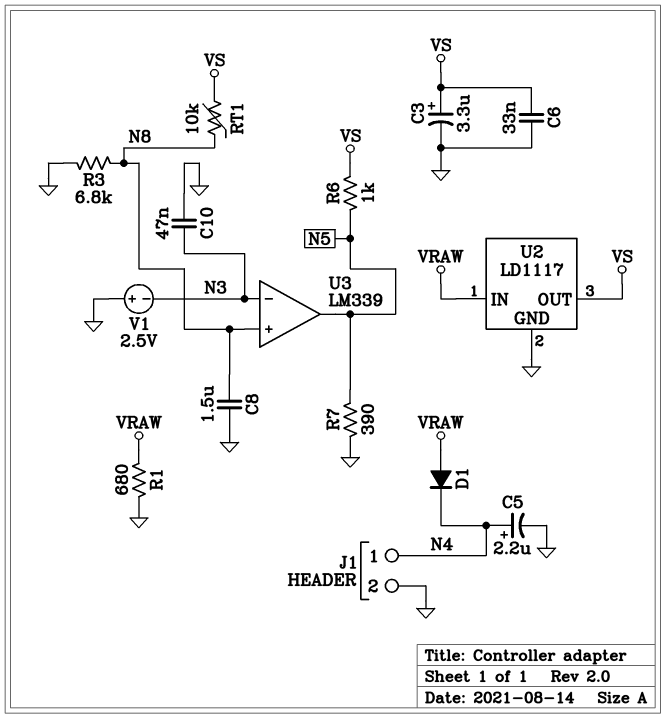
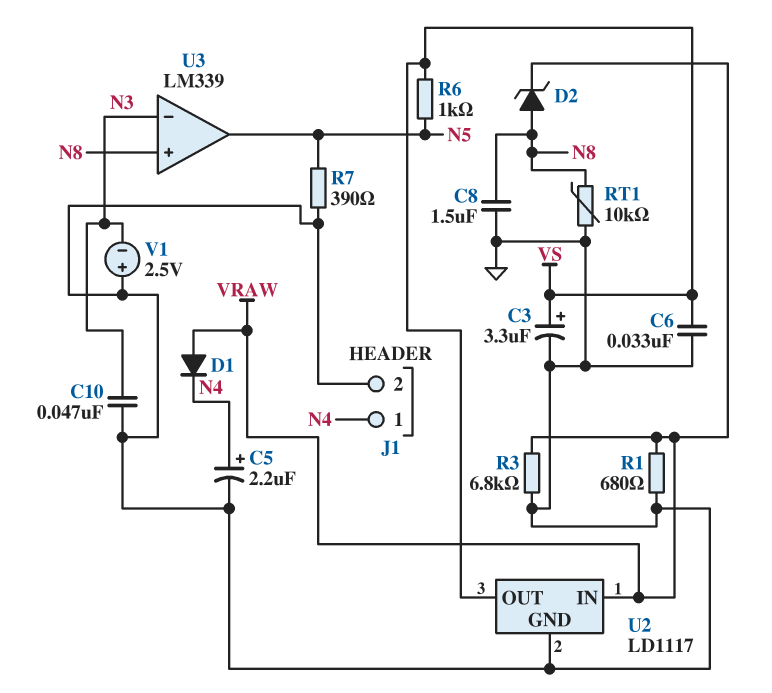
D2: none -> zener (A N8, K VRAW)
R3: 6.8k (GND, N8) -> 6.8k (GND, VRAW)
RT1: 10k (N8, VS) -> 10k (GND, N8)

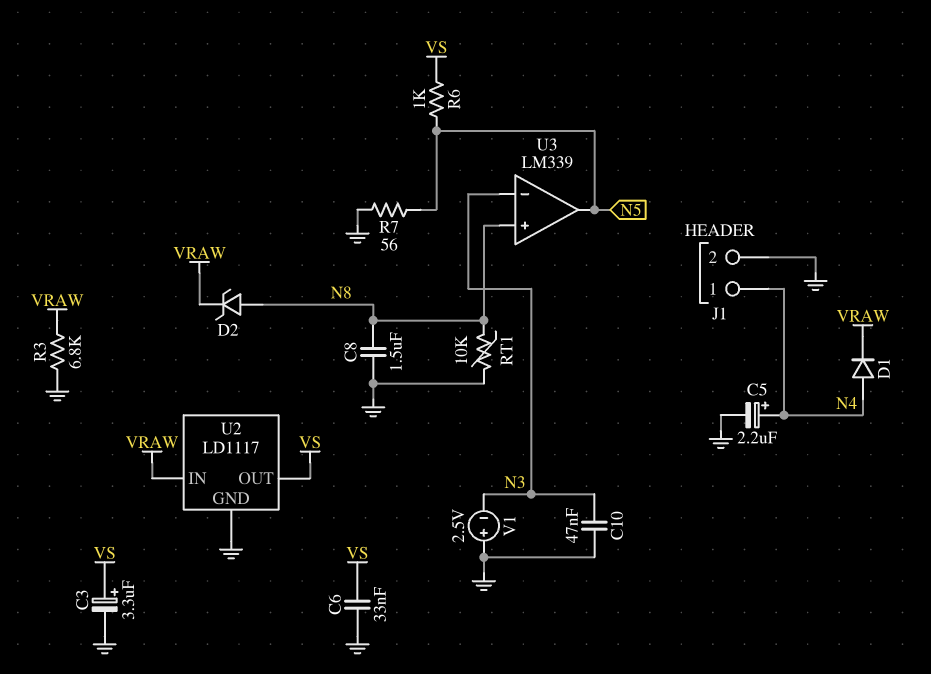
D1: diode (A VRAW, K N4) -> diode (A N4, K VRAW)
R1: 680 (GND, VRAW) -> none
R7: 390 (GND, N5) -> 56 (GND, N5)

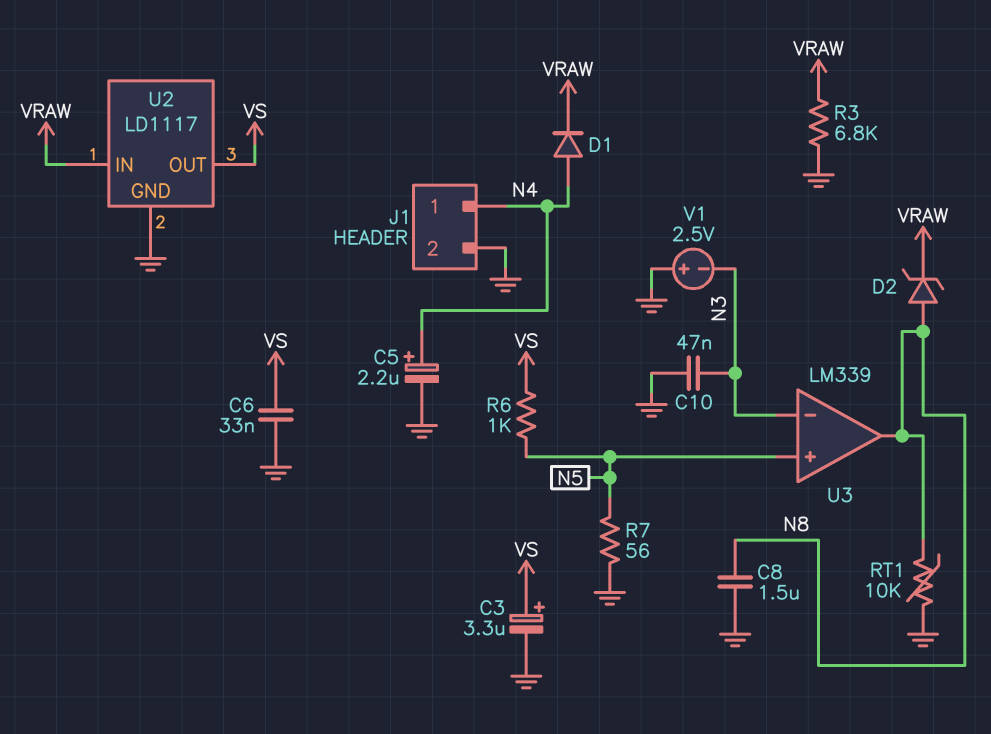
U3 pin in+: N8 -> N5
U3 pin out: N5 -> N8

